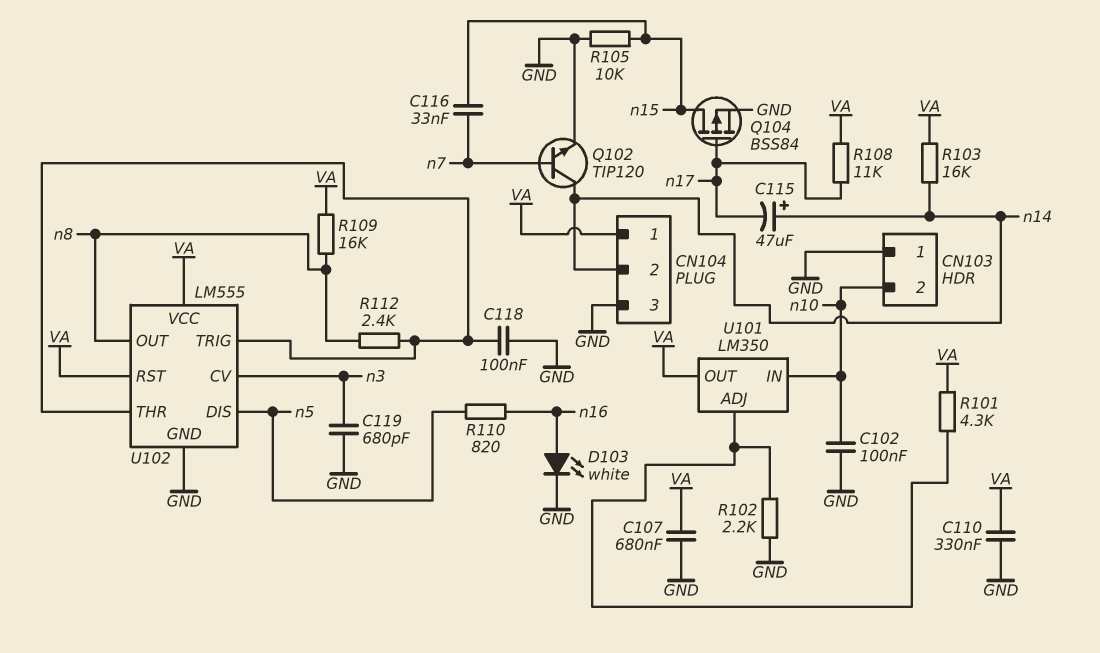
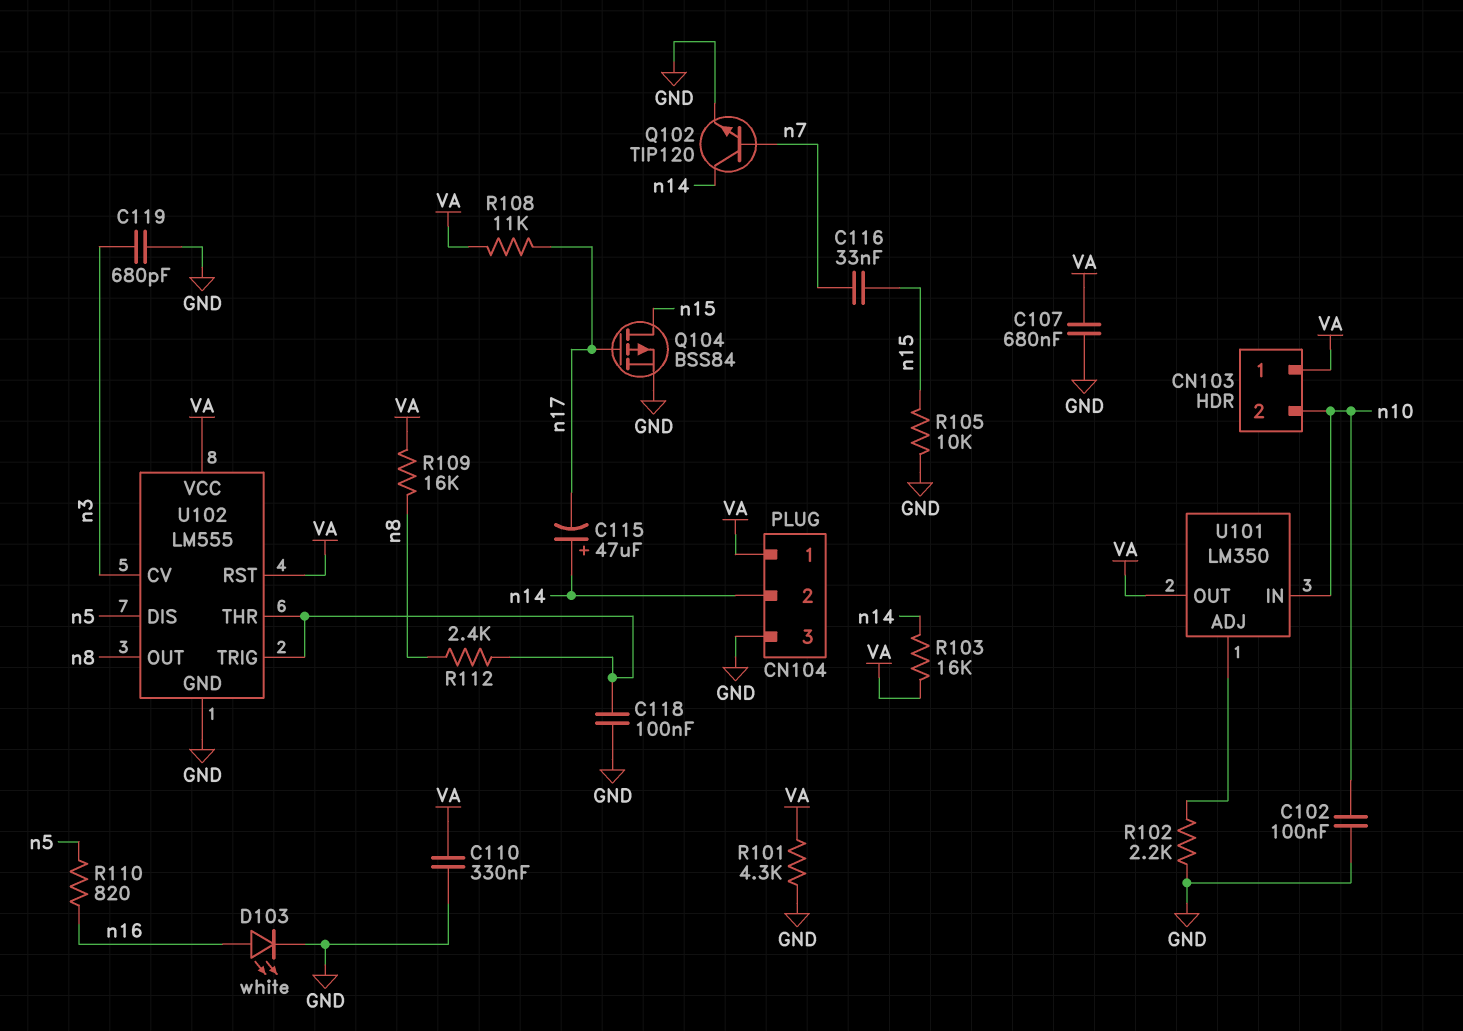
CN103 pin 1: GND -> VA
R101: 4.3k (U101/ADJ, VA) -> 4.3k (GND, VA)

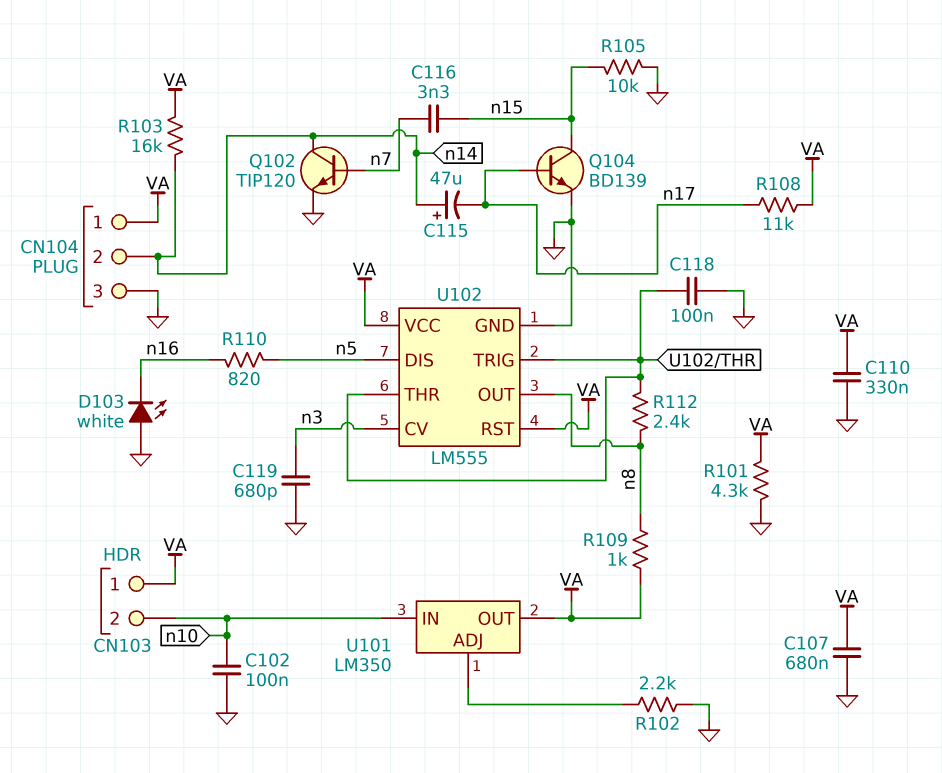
C116: 33nF (n7, n15) -> 3.3nF (n7, n15)
D103: LED white (A n16, K GND) -> LED white (A GND, K n16)
Q104: PMOS BSS84 (G n17, D n15, S GND) -> NPN BD139 (B n17, C n15, E GND)
R109: 16k (VA, n8) -> 1k (VA, n8)

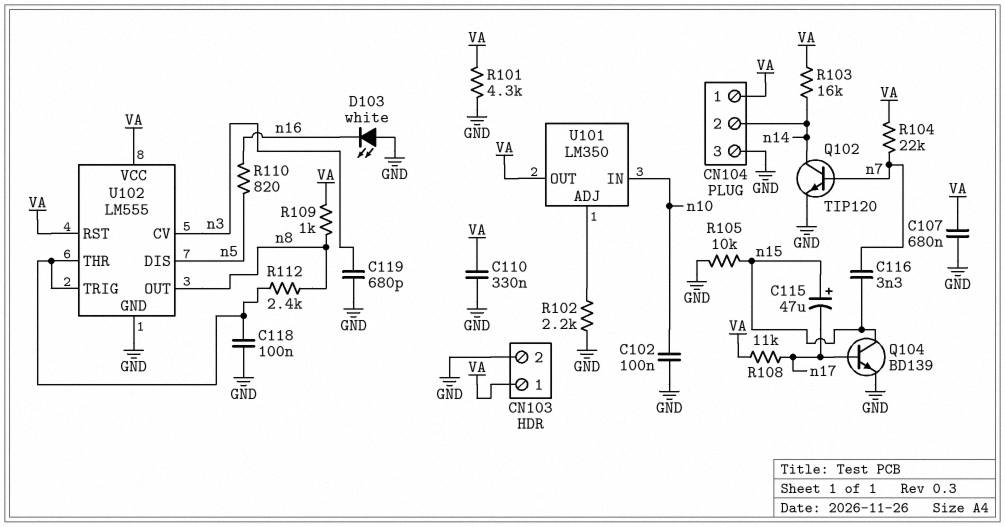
C115: 47uF (plus n14, minus n17) -> 47uF (plus n15, minus n17)
CN103 pin 2: n10 -> GND
R104: none -> 22k (VA, n7)

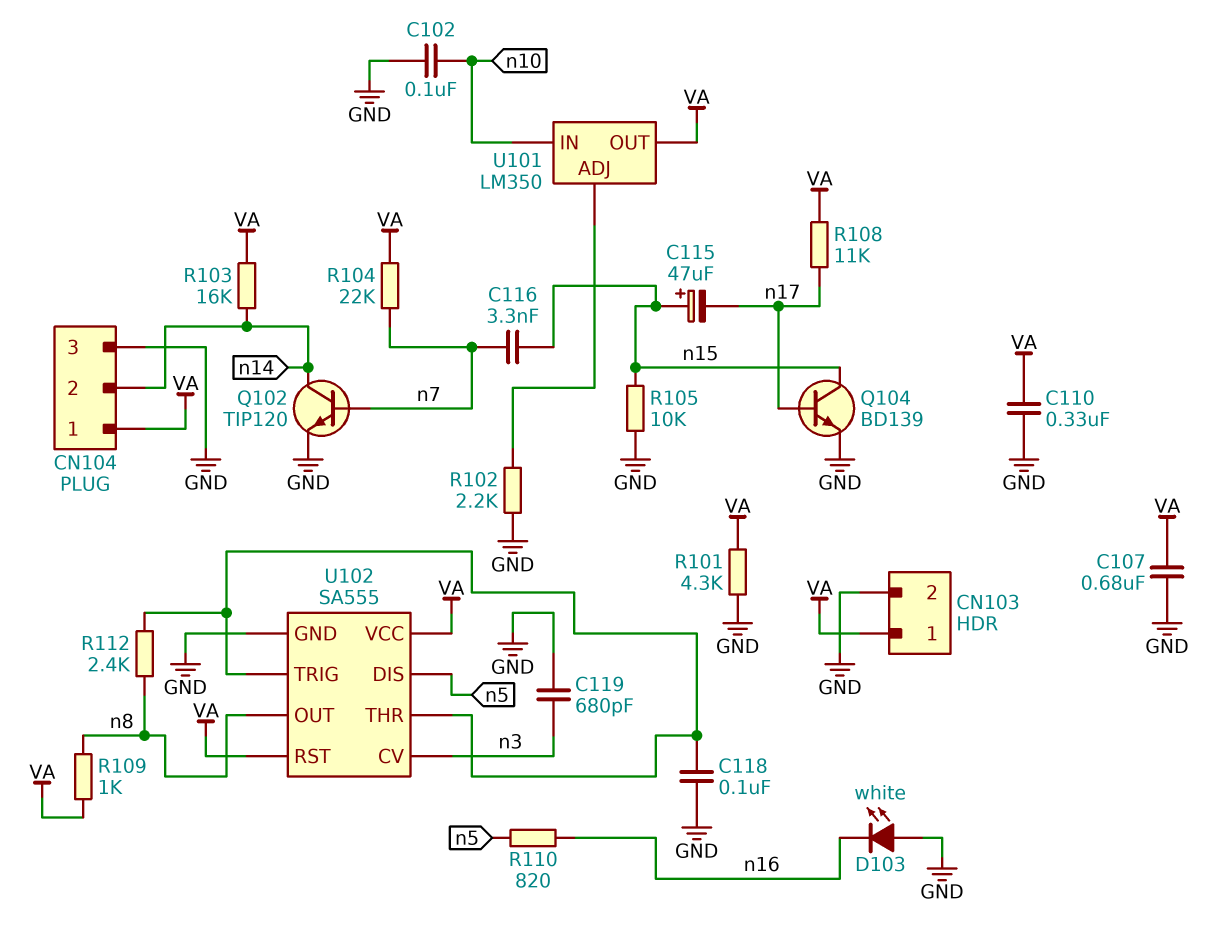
U102: LM555 -> SA555

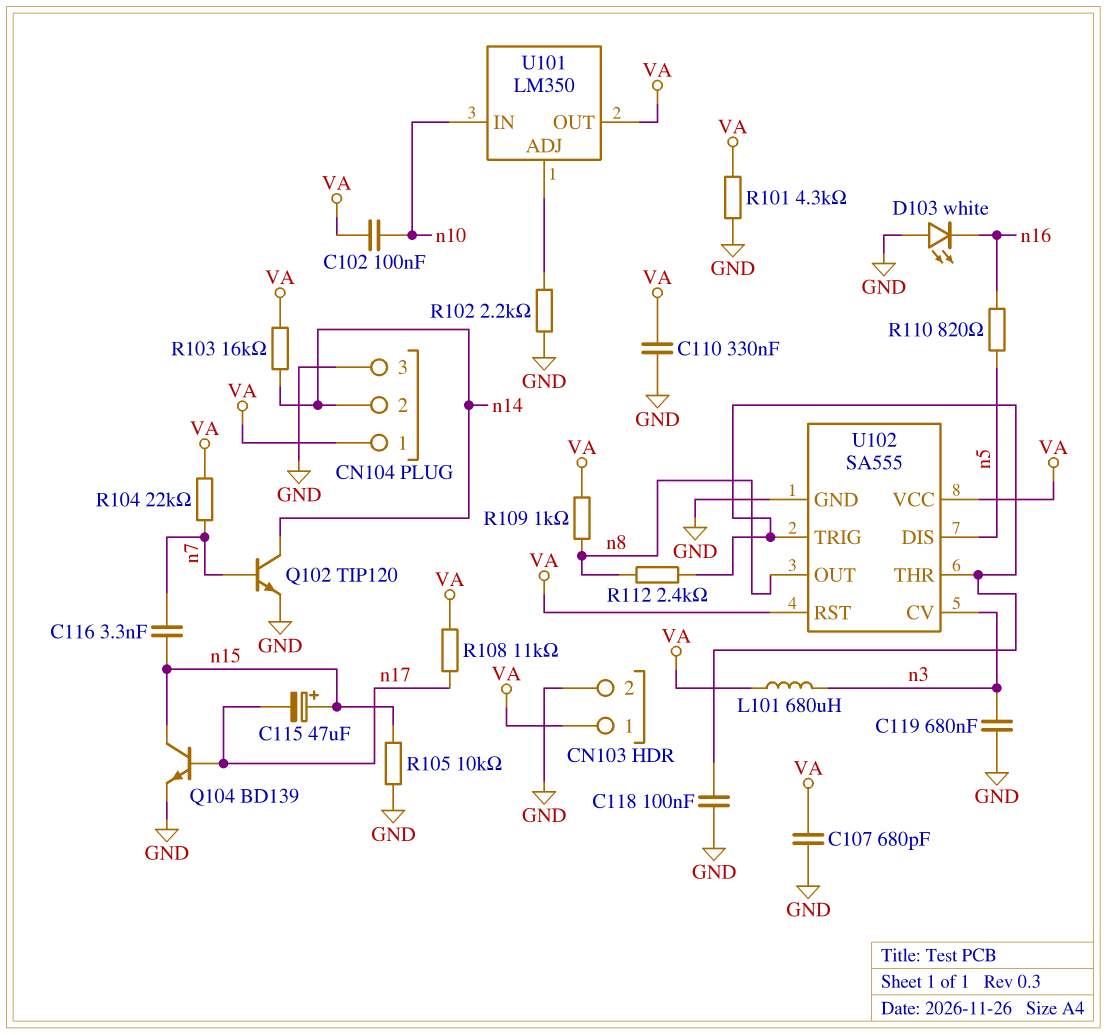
C102: 100nF (GND, n10) -> 100nF (VA, n10)
C107: 680nF (GND, VA) -> 680pF (GND, VA)
C119: 680pF (GND, n3) -> 680nF (GND, n3)
L101: none -> 680uH (VA, n3)

